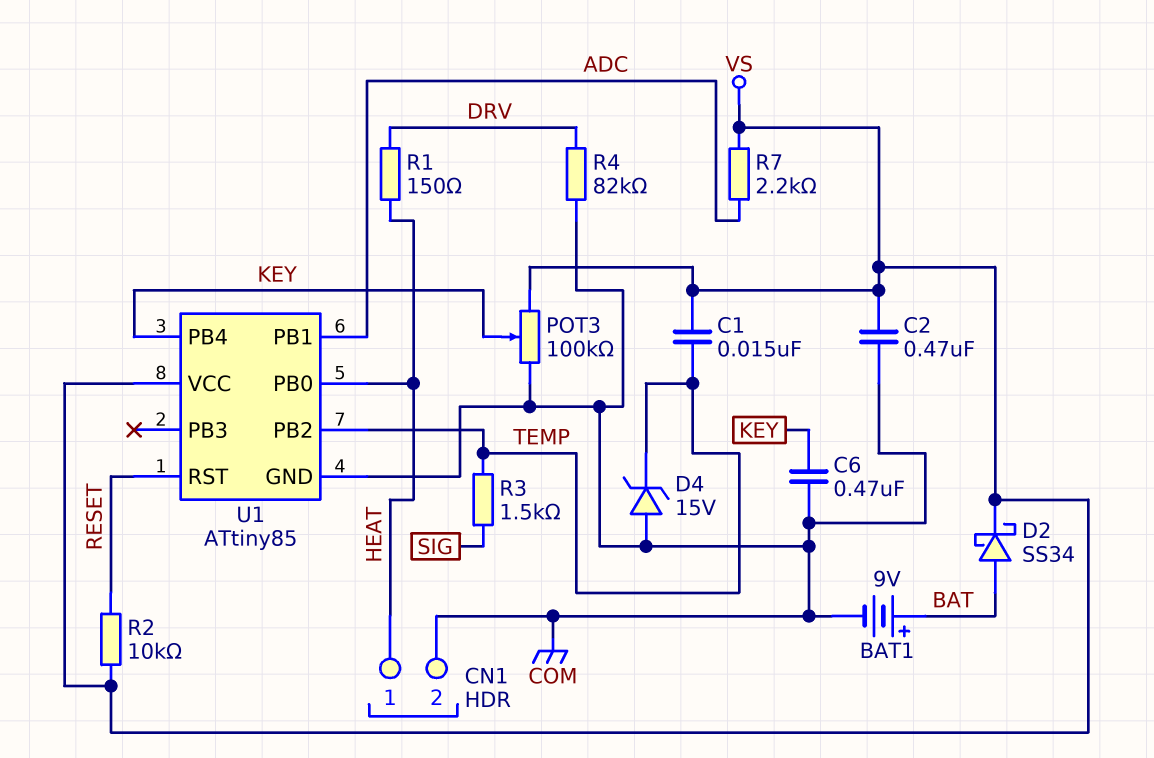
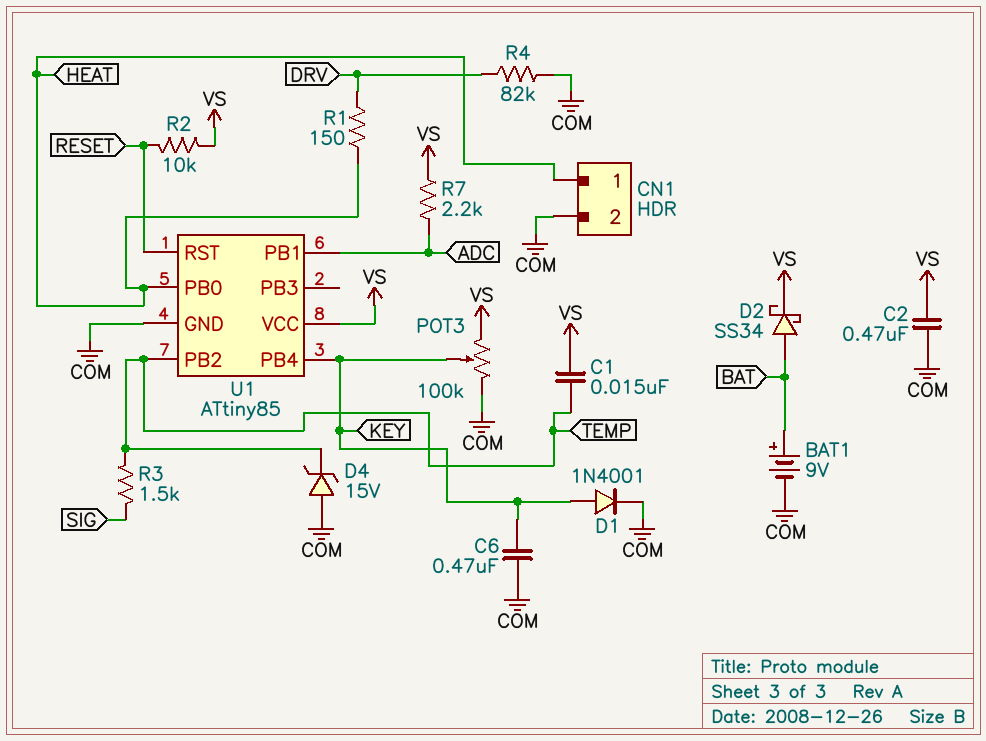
D1: none -> diode 1N4001 (A KEY, K COM)

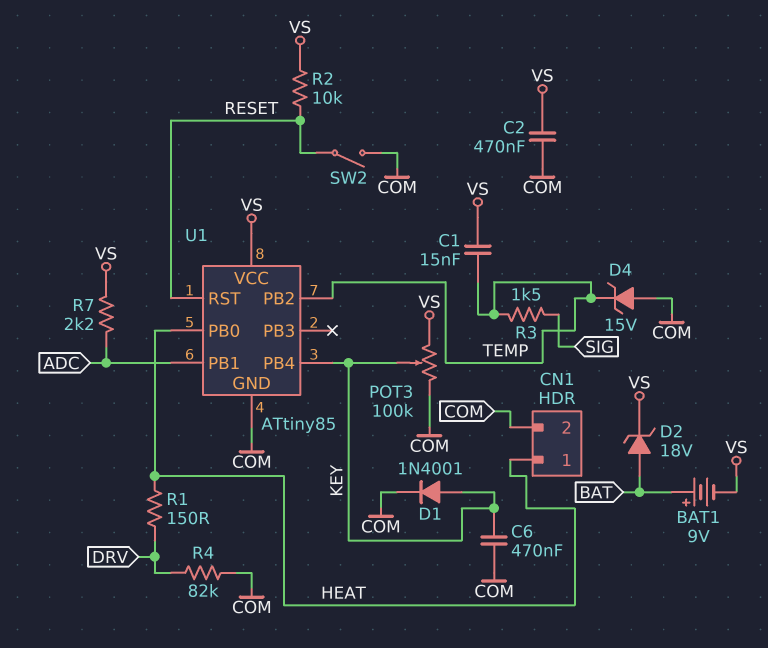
BAT1: 9V (plus BAT, minus COM) -> 9V (plus BAT, minus VS)
D2: schottky SS34 (A BAT, K VS) -> zener 18V (A BAT, K VS)
SW2: none -> switch (COM, RESET)

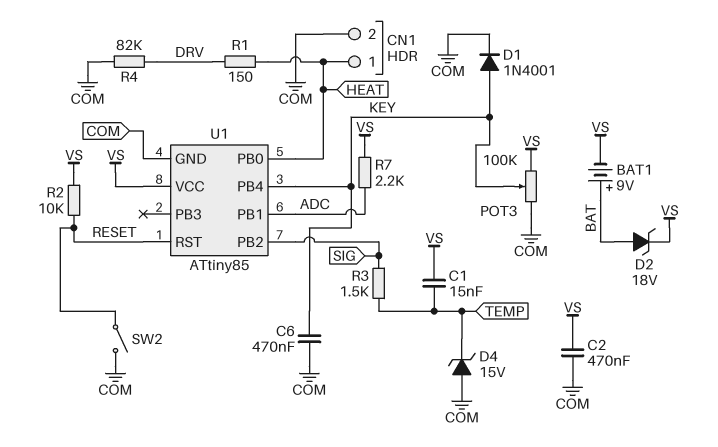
U1 pin PB2: TEMP -> SIG

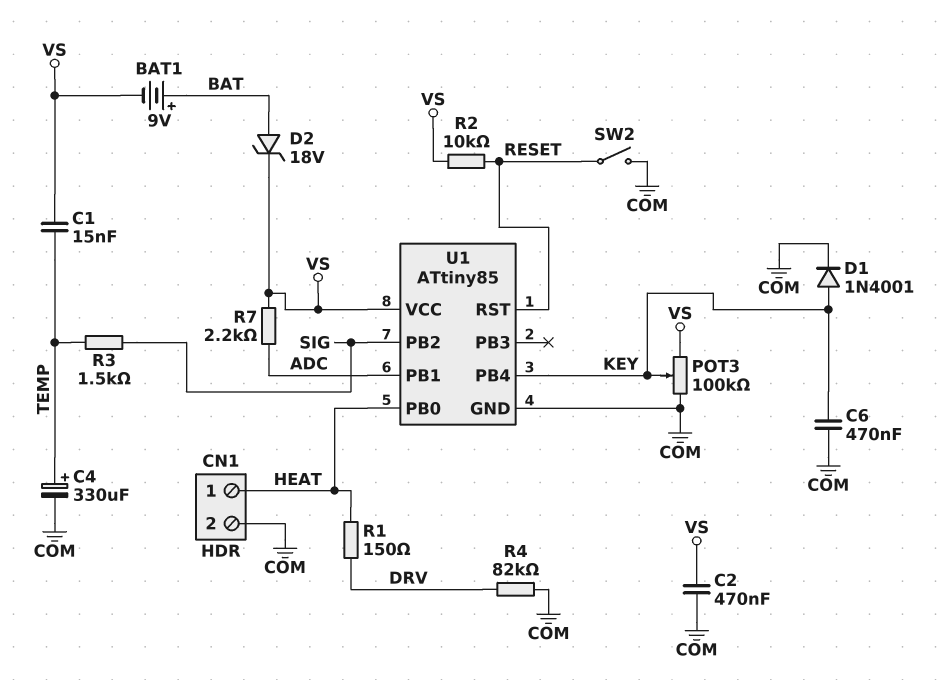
C4: none -> 330uF (plus TEMP, minus COM)
D4: zener 15V (A COM, K TEMP) -> none

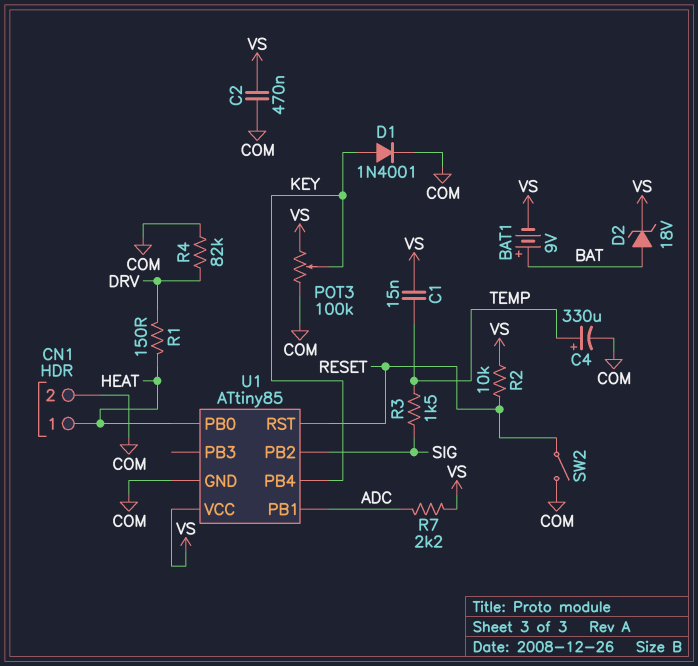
C6: 470nF (COM, KEY) -> none

